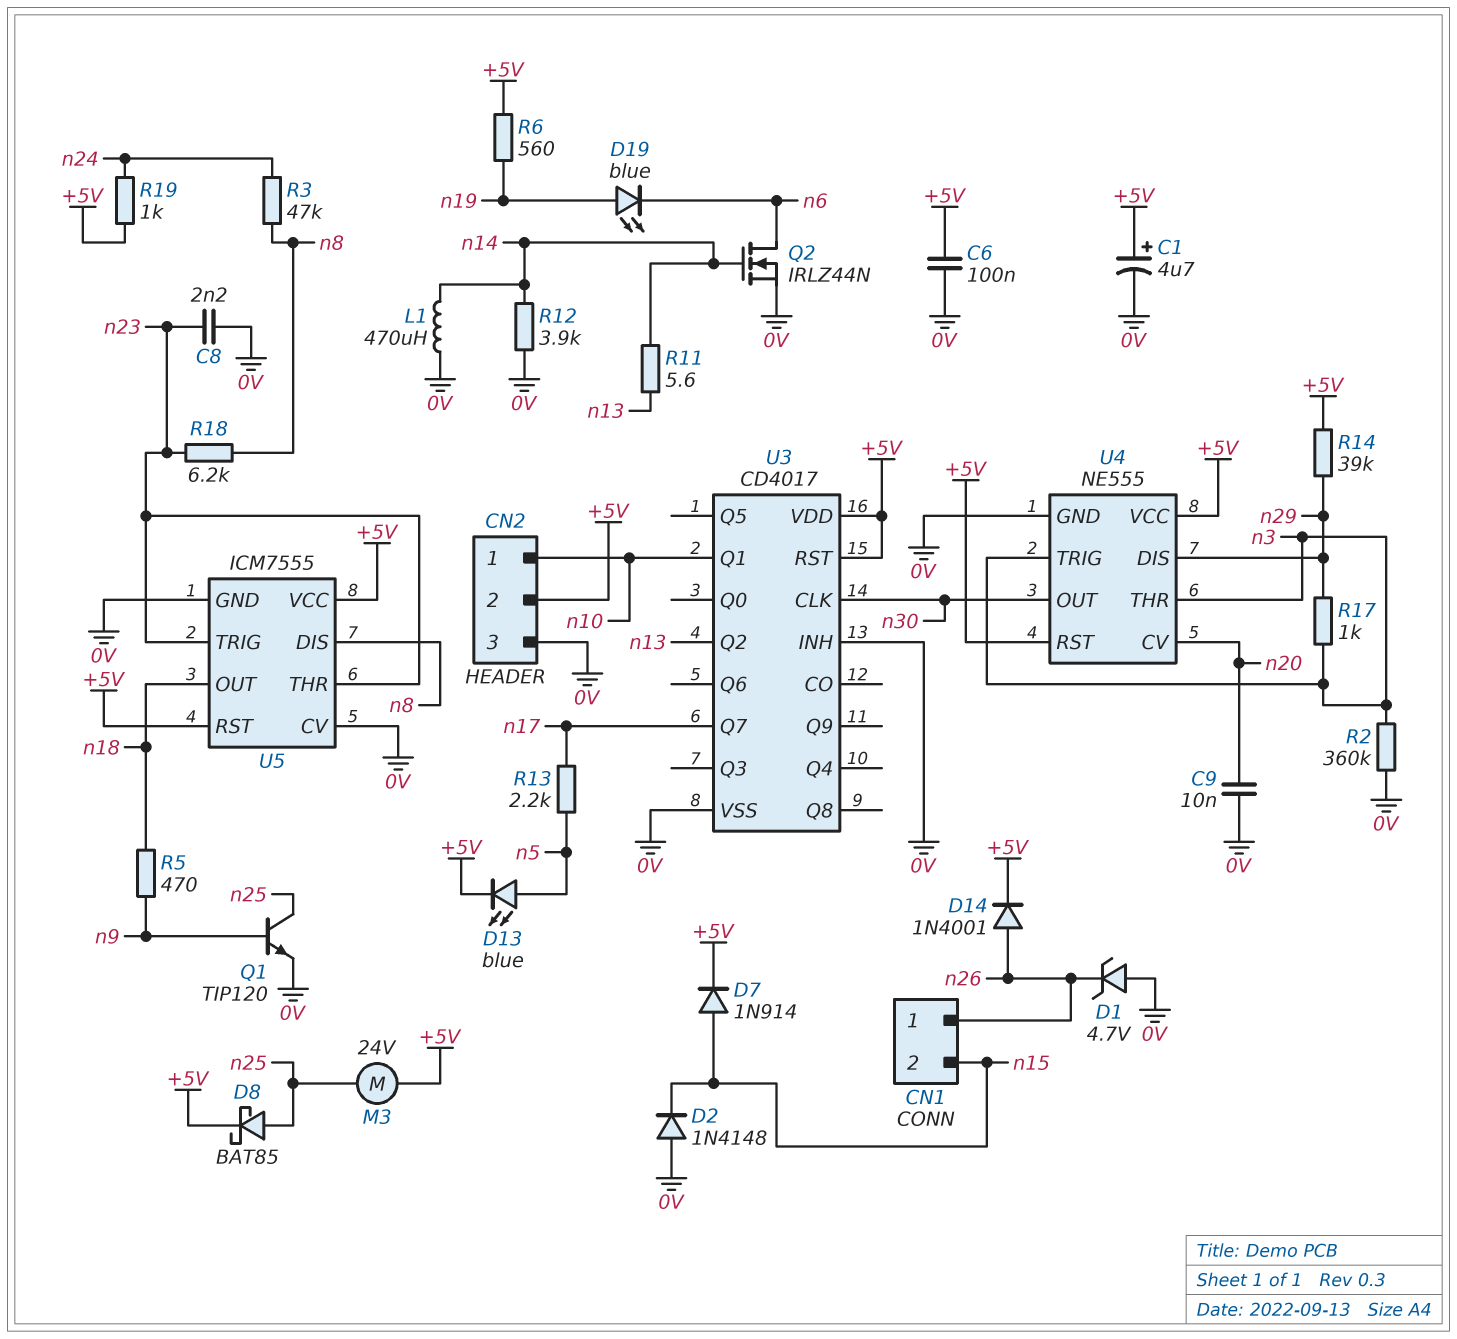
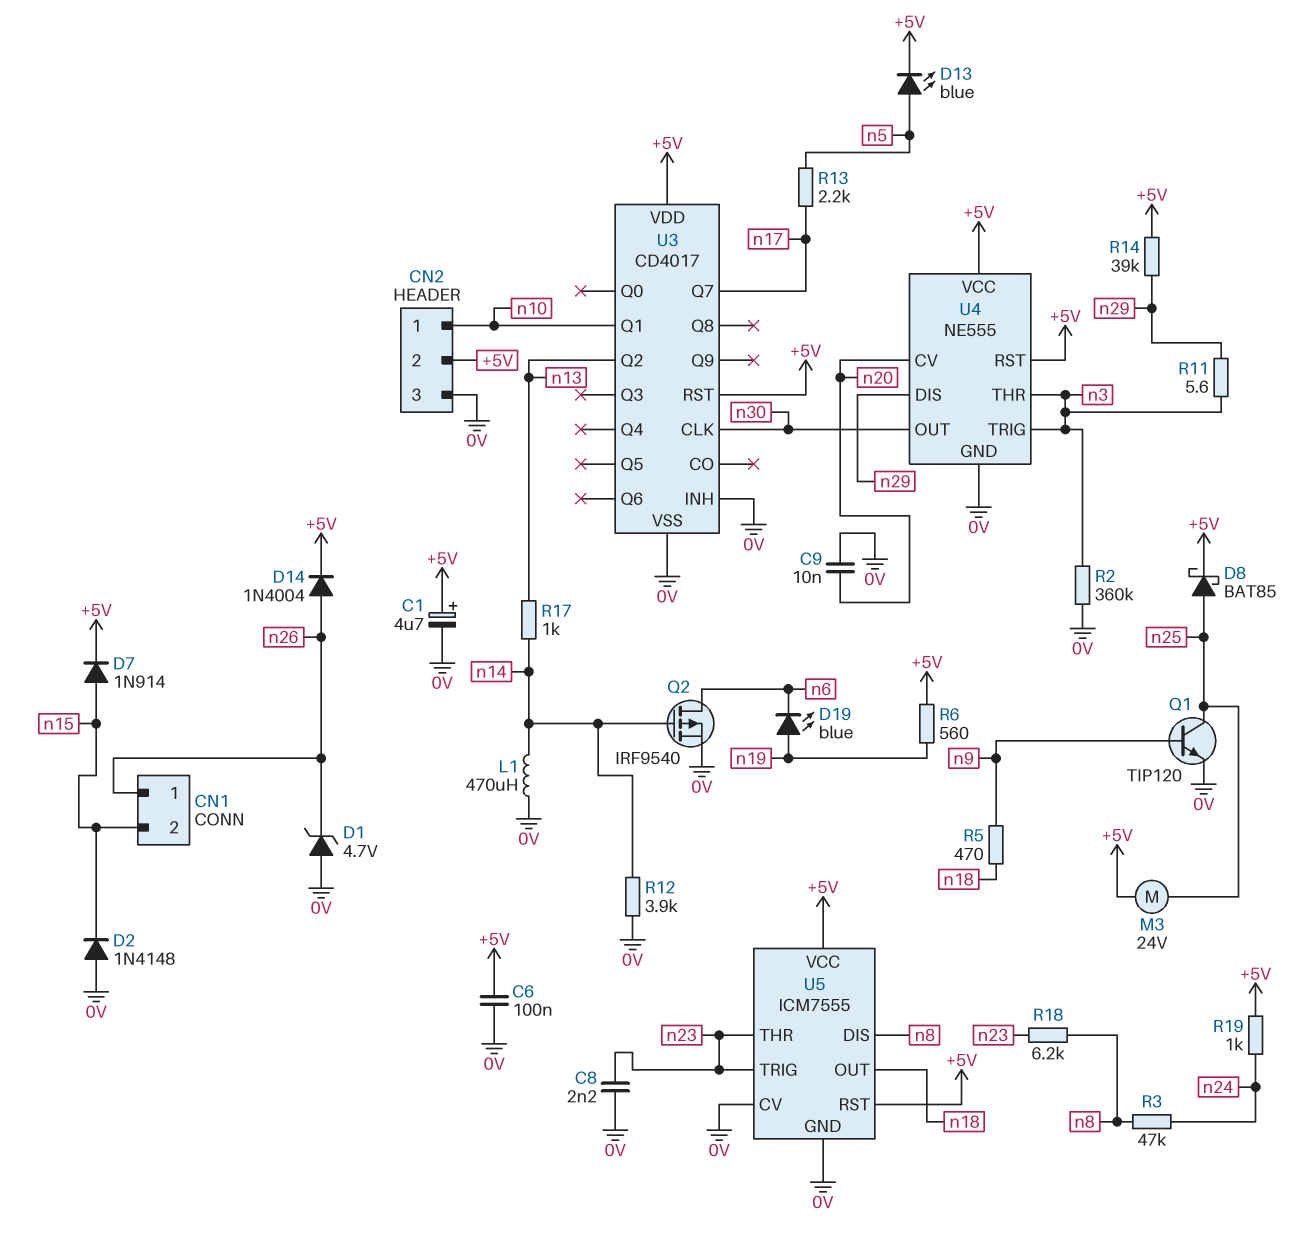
D14: diode 1N4001 (A n26, K +5V) -> diode 1N4004 (A n26, K +5V)
Q2: NMOS IRLZ44N (G n14, D n6, S 0V) -> PMOS IRF9540 (G n14, D n6, S 0V)
R11: 5.6 (n13, n14) -> 5.6 (n3, n29)
R17: 1k (n3, n29) -> 1k (n13, n14)

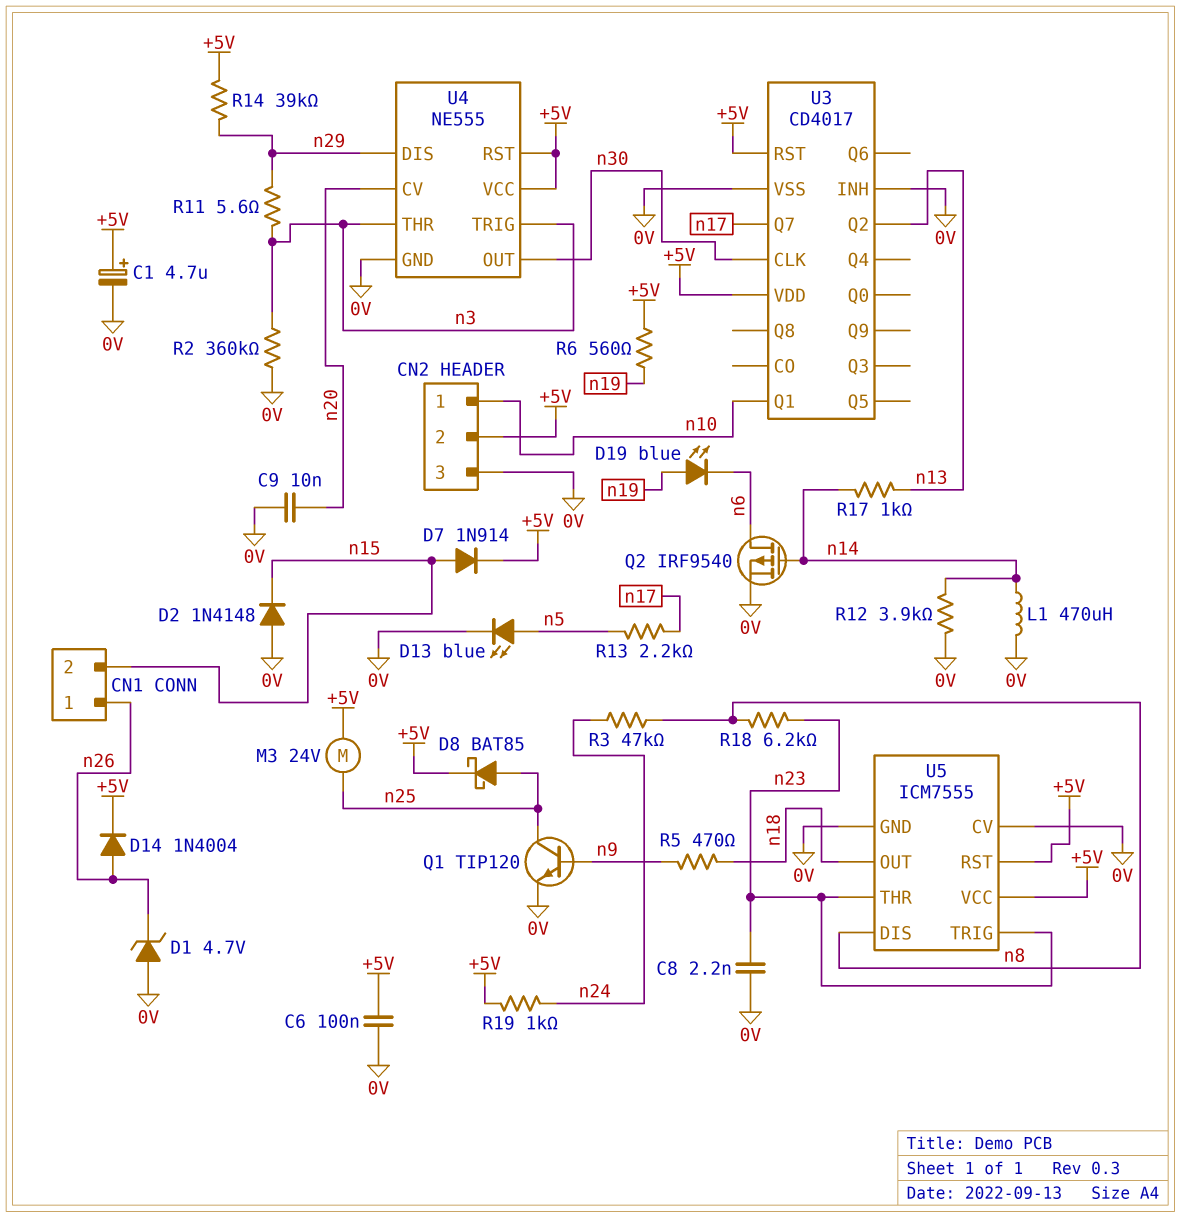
D13: LED blue (A n5, K +5V) -> LED blue (A n5, K 0V)

